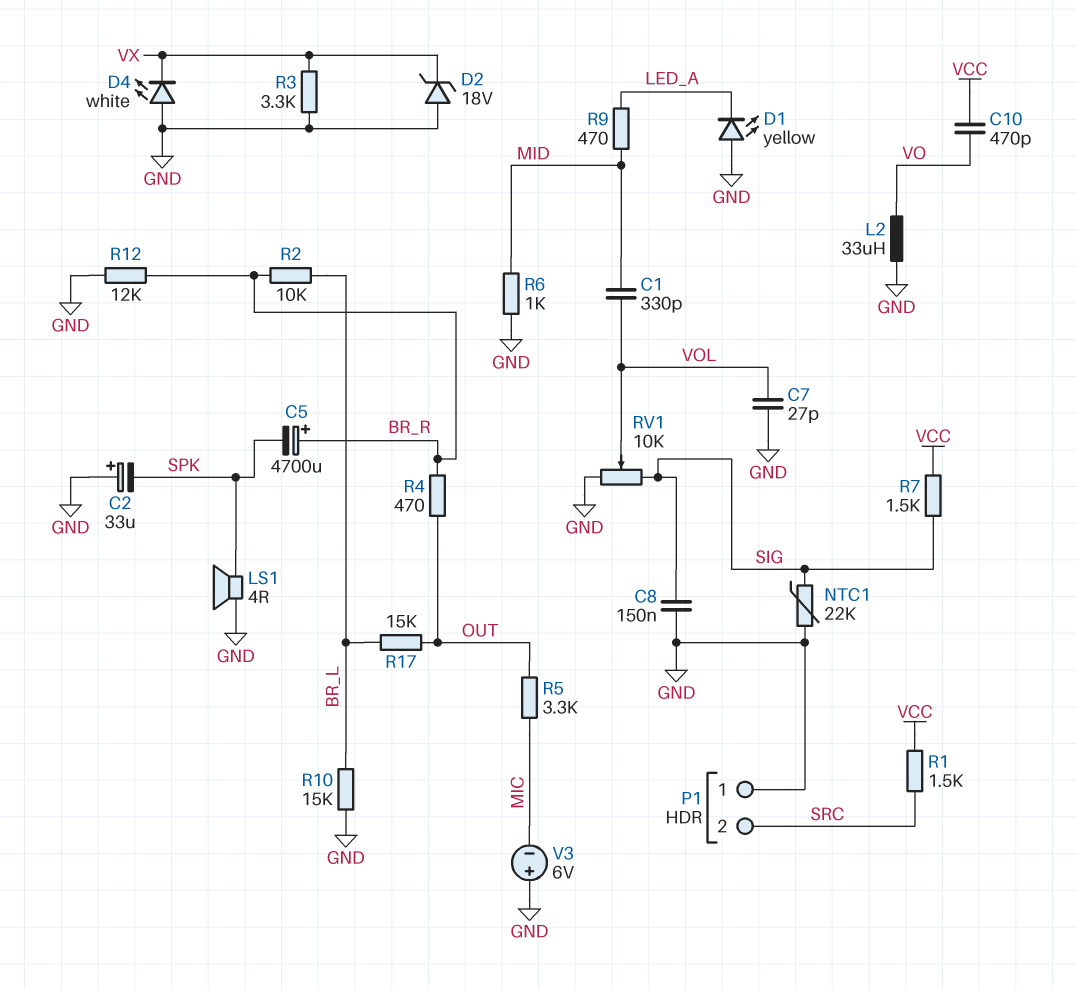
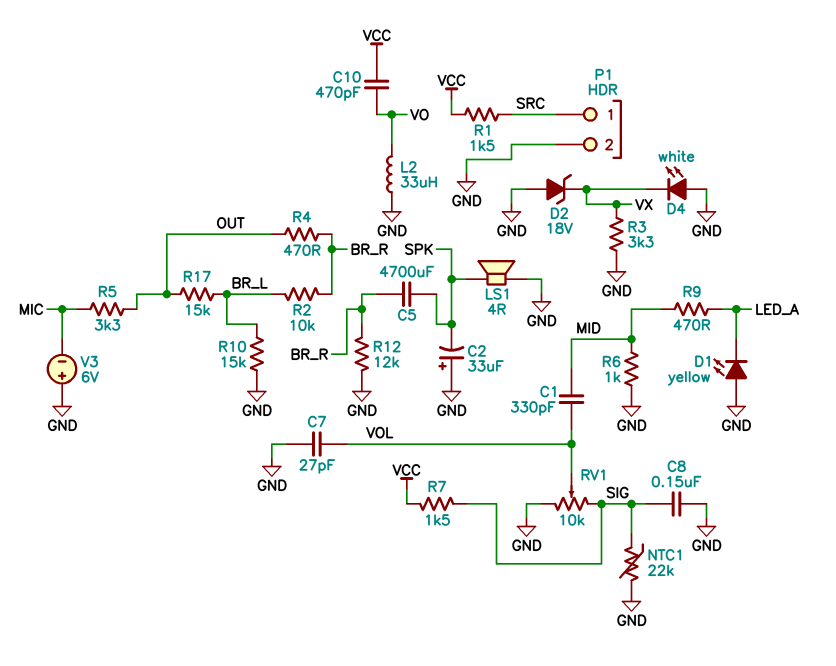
C5: 4700uF (plus BR_R, minus SPK) -> 4700uF (BR_R, SPK)
P1 pin 1: GND -> SRC
P1 pin 2: SRC -> GND

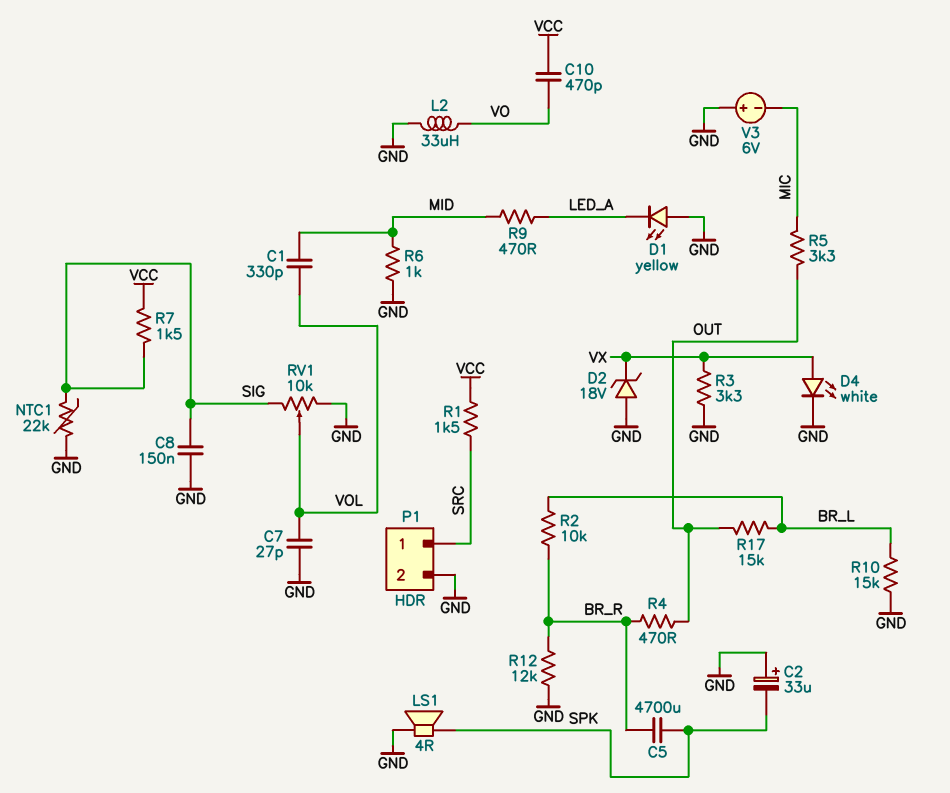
D4: LED white (A GND, K VX) -> LED white (A VX, K GND)

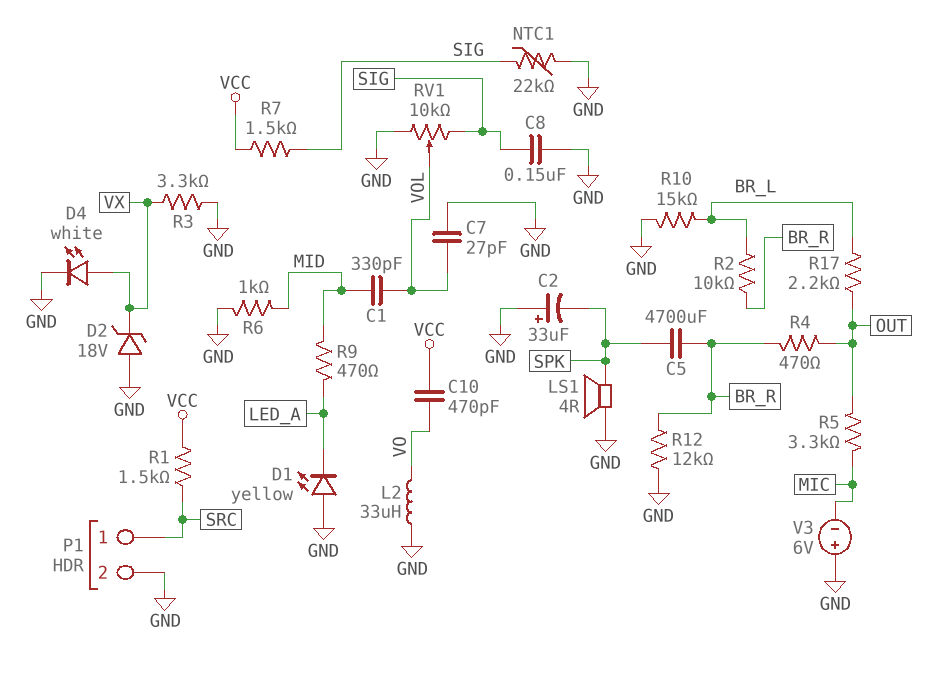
R17: 15k (BR_L, OUT) -> 2.2k (BR_L, OUT)

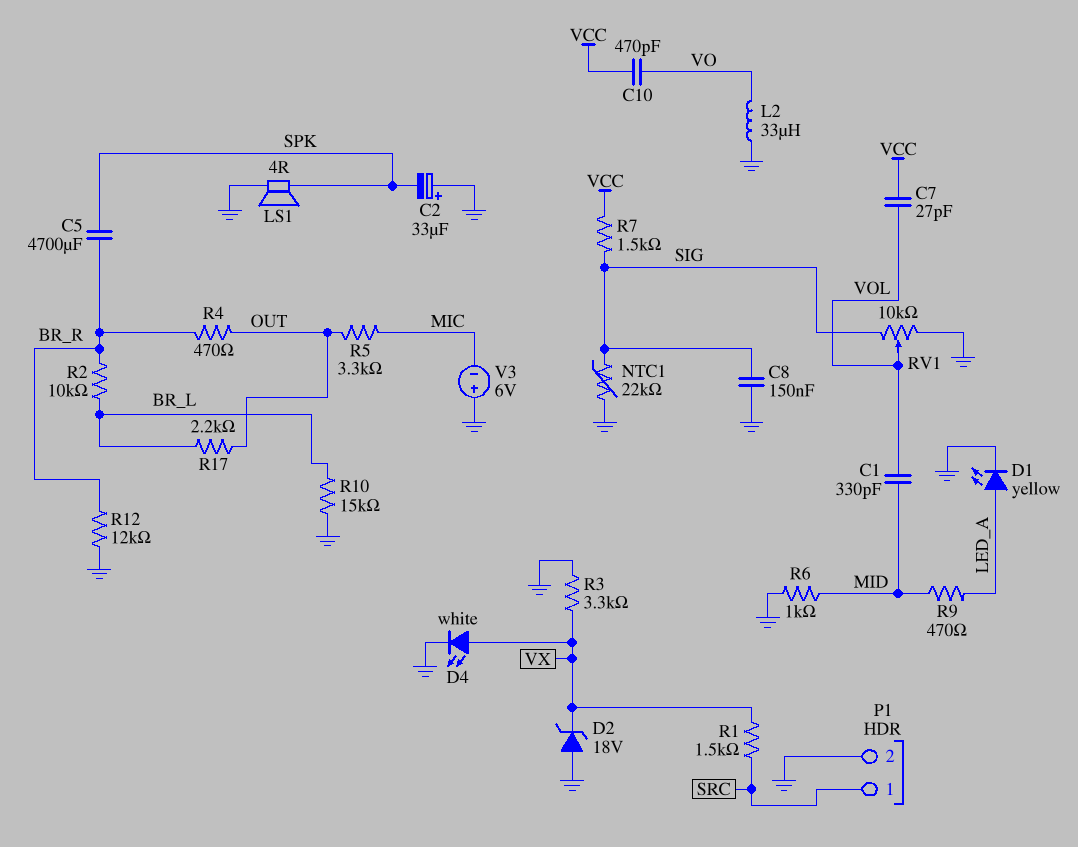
C7: 27pF (GND, VOL) -> 27pF (VCC, VOL)
D1: LED yellow (A GND, K LED_A) -> LED yellow (A LED_A, K GND)
R1: 1.5k (SRC, VCC) -> 1.5k (SRC, VX)

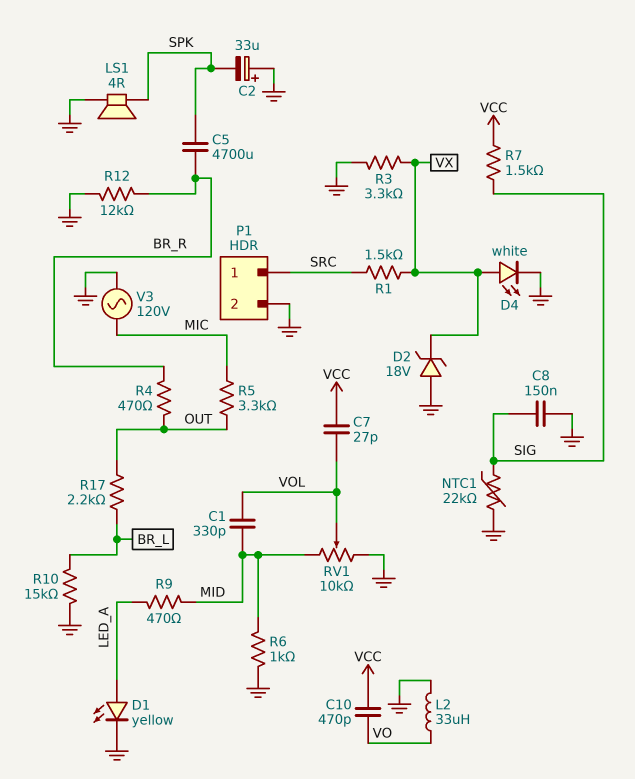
R2: 10k (BR_L, BR_R) -> none
RV1: 10k (GND, SIG, wiper VOL) -> 10k (GND, MID, wiper VOL)
V3: 6V (plus GND, minus MIC) -> AC 120V (GND, MIC)

